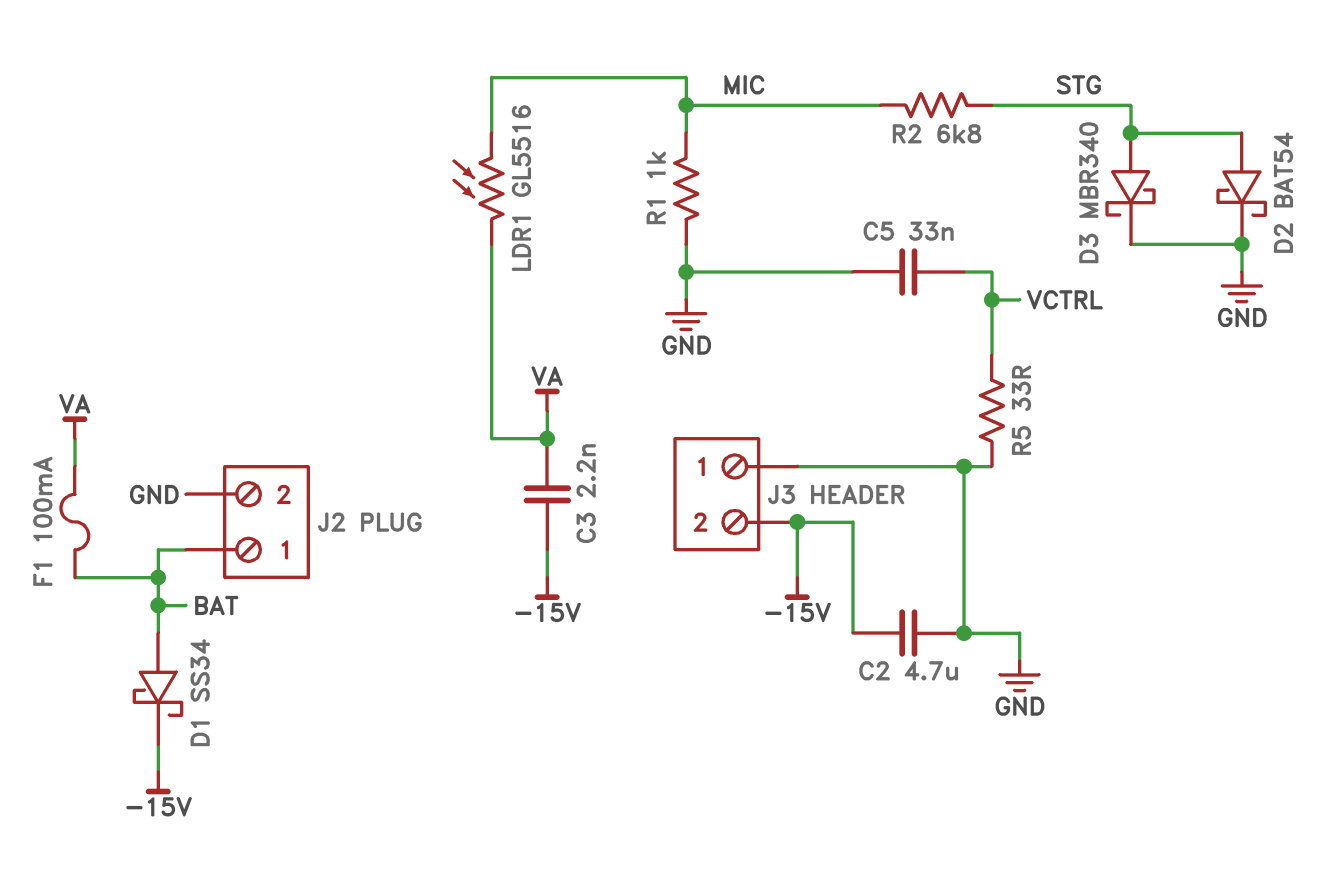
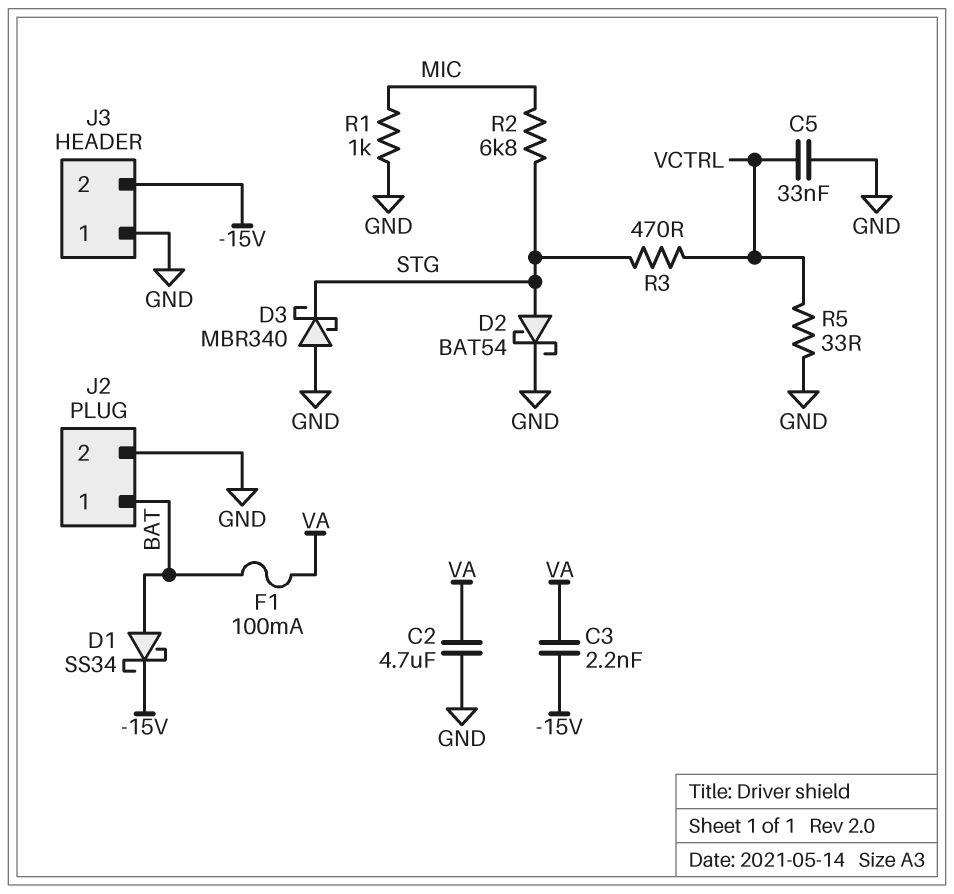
C2: 4.7uF (-15V, GND) -> 4.7uF (GND, VA)
D3: schottky MBR340 (A STG, K GND) -> schottky MBR340 (A GND, K STG)
LDR1: GL5516 (MIC, VA) -> none
R3: none -> 470 (STG, VCTRL)

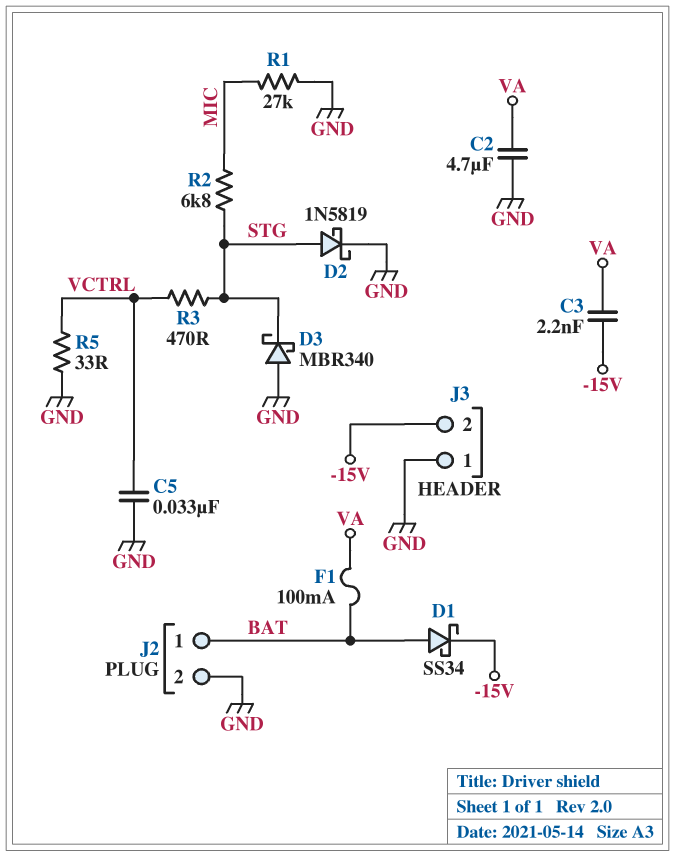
D2: schottky BAT54 (A STG, K GND) -> schottky 1N5819 (A STG, K GND)
R1: 1k (GND, MIC) -> 27k (GND, MIC)

